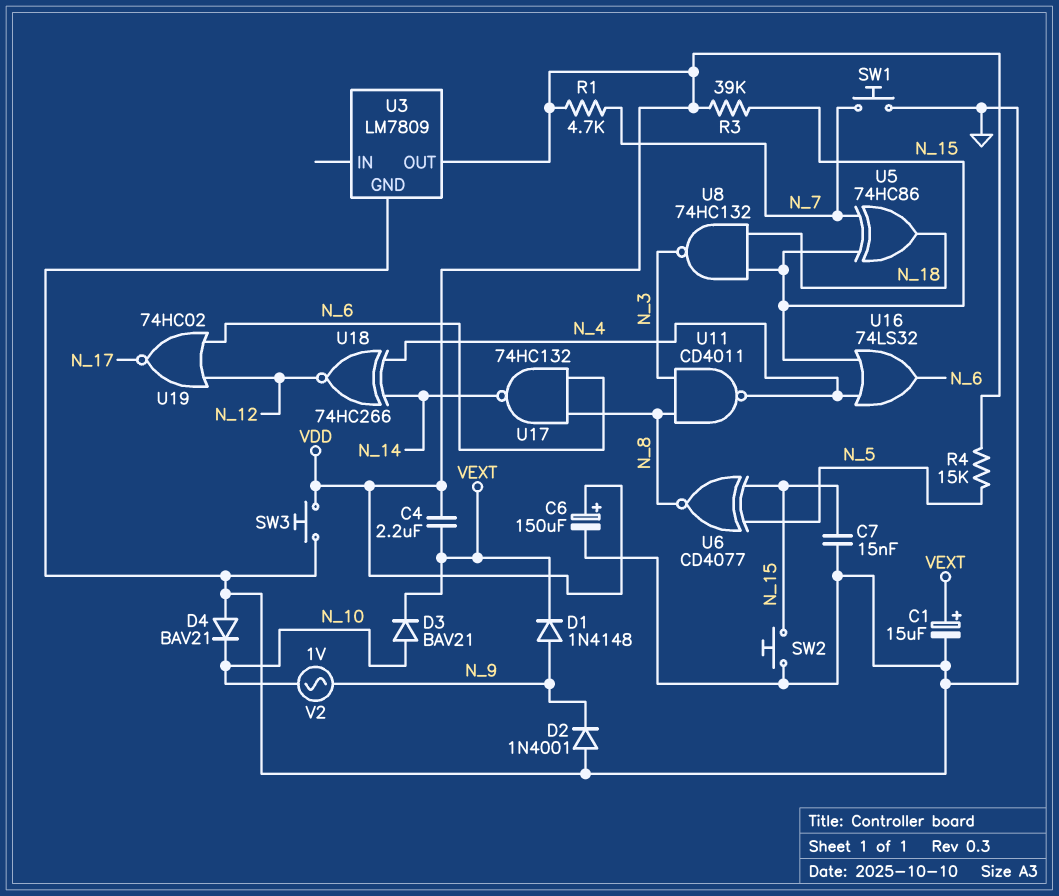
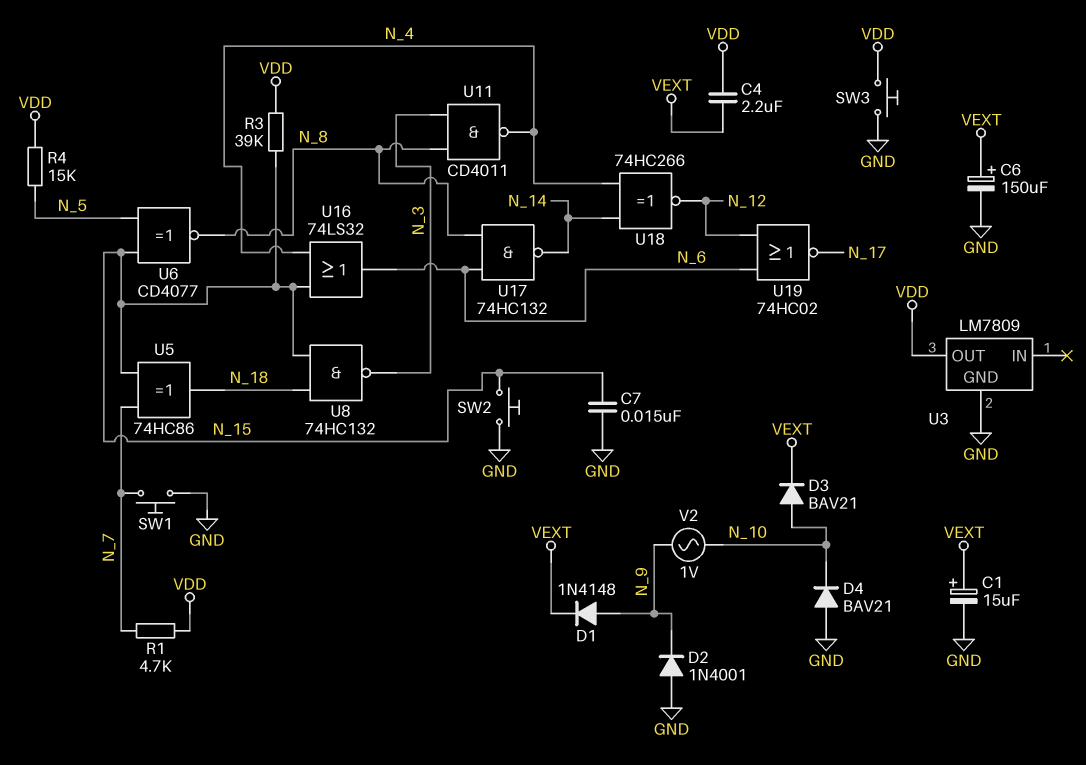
C6: 150uF (plus VDD, minus GND) -> 150uF (plus VEXT, minus GND)

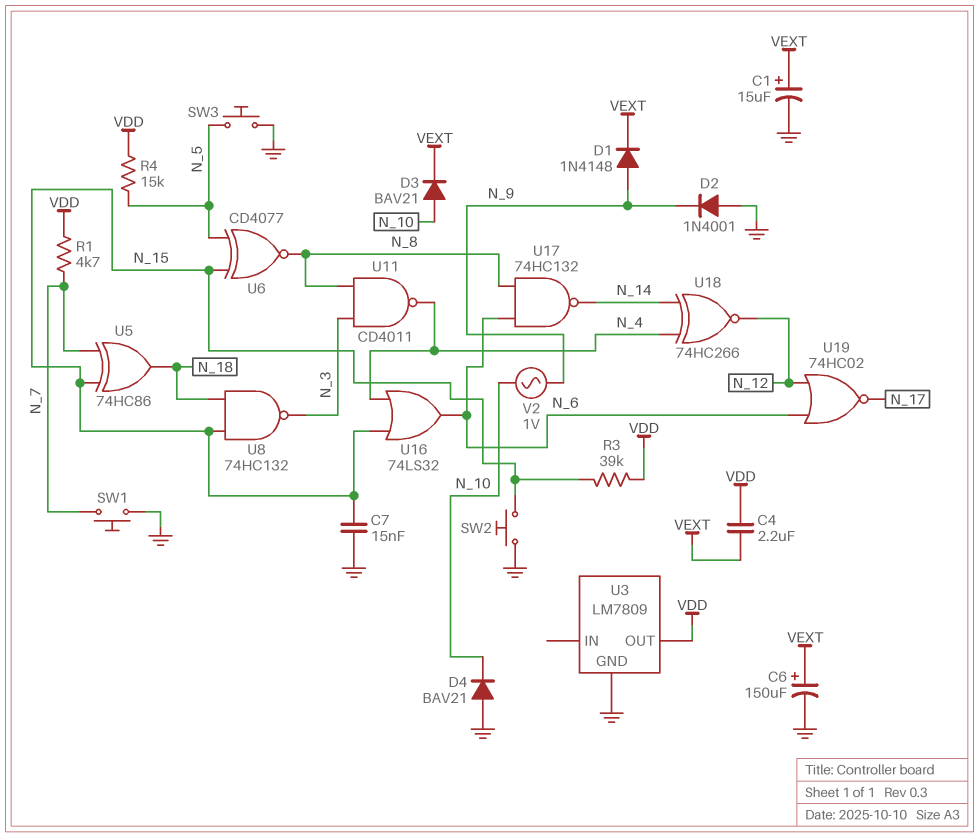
SW3: button (GND, VDD) -> button (GND, N_5)

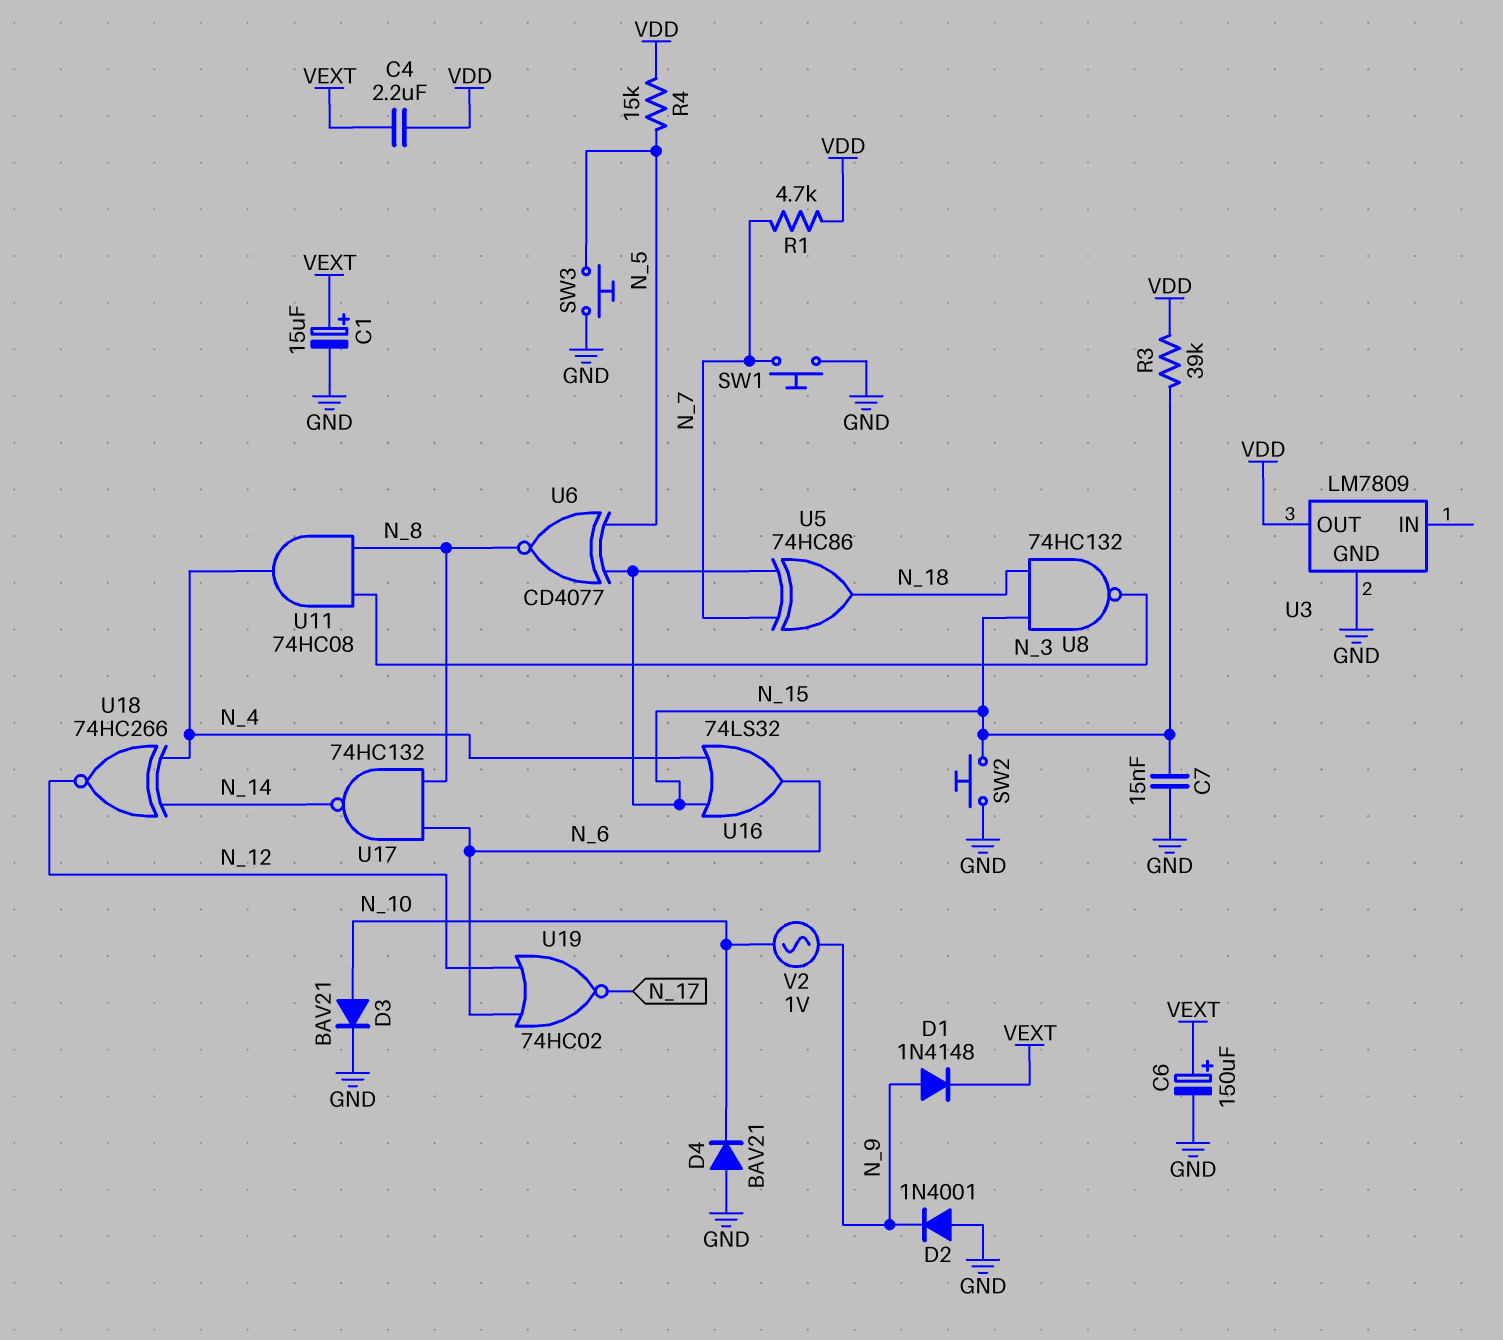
D3: diode BAV21 (A N_10, K VEXT) -> diode BAV21 (A N_10, K GND)
U11: NAND CD4011 (in N_3, in N_8, out N_4) -> AND 74HC08 (in N_3, in N_8, out N_4)

